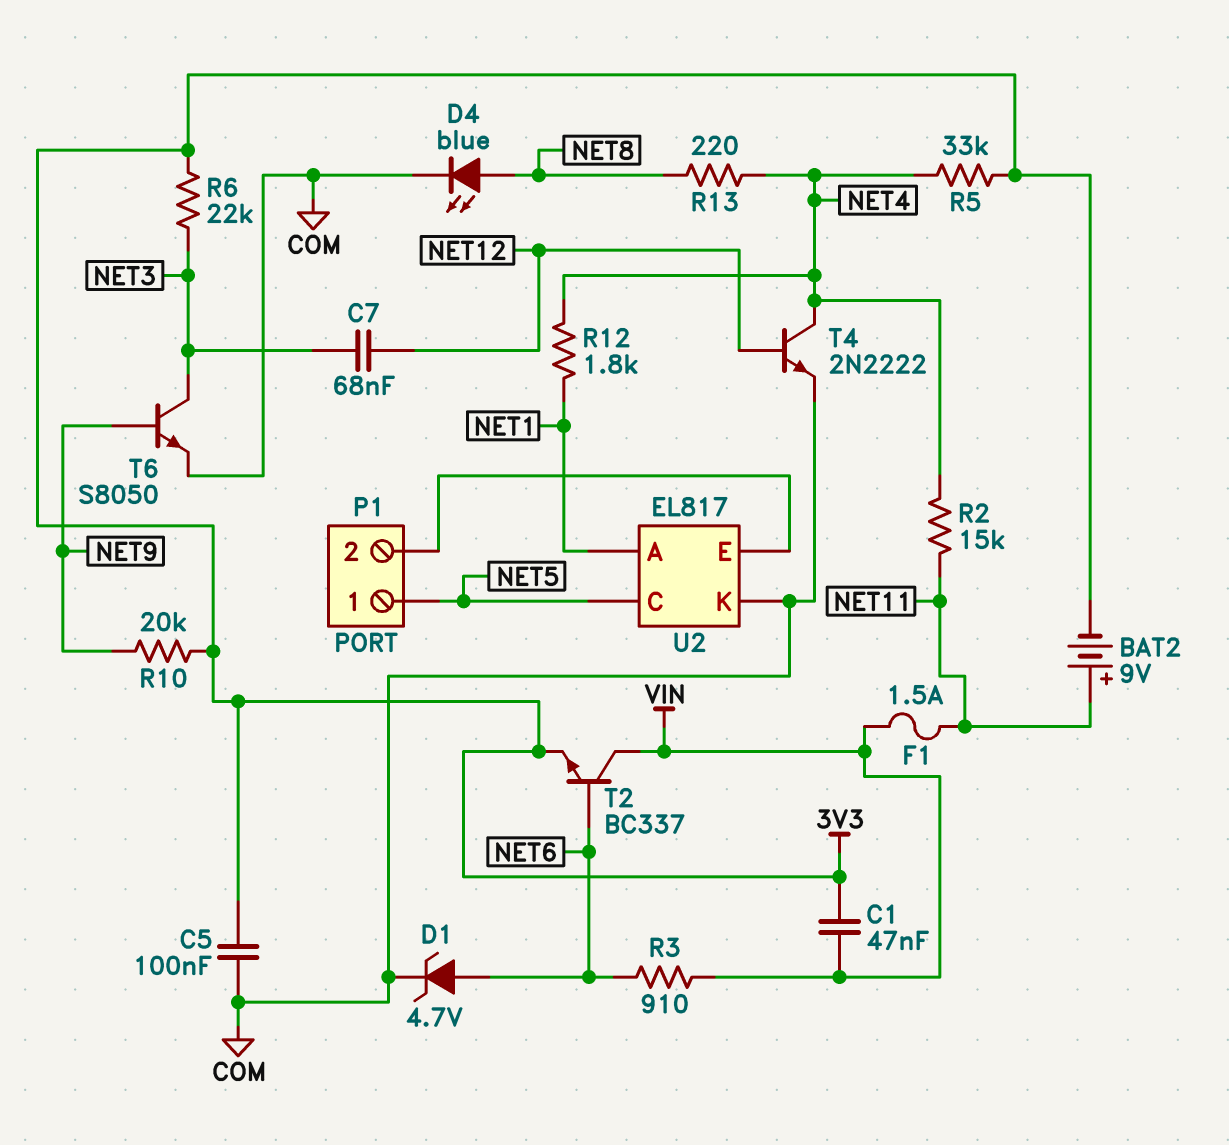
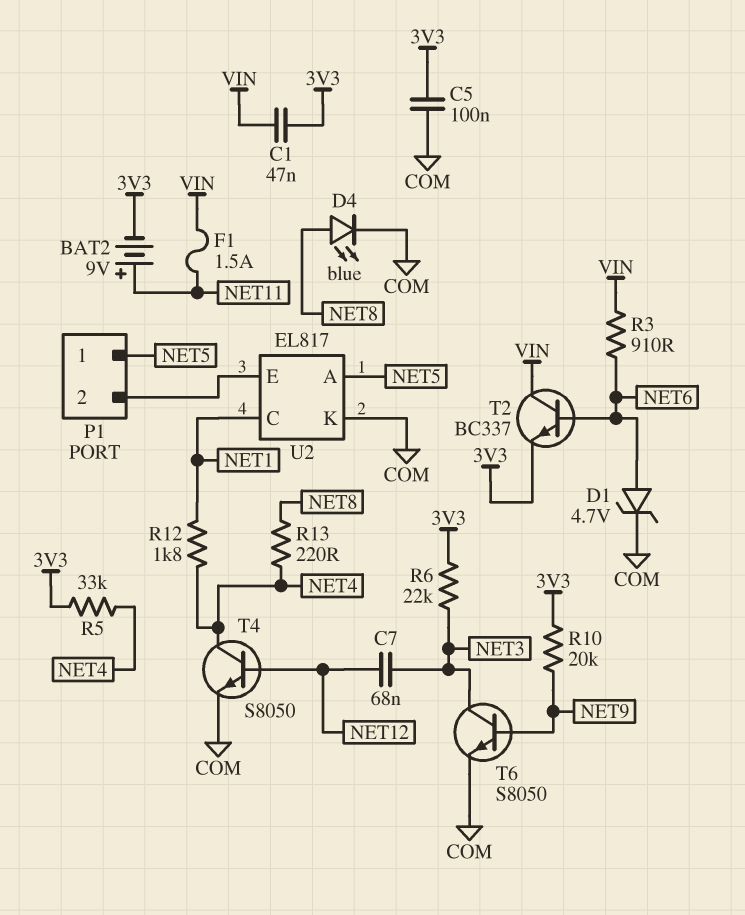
R2: 15k (NET4, NET11) -> none
T4: NPN 2N2222 (B NET12, C NET4, E COM) -> NPN S8050 (B NET12, C NET4, E COM)
U2 pin A: NET1 -> NET5
U2 pin C: NET5 -> NET1

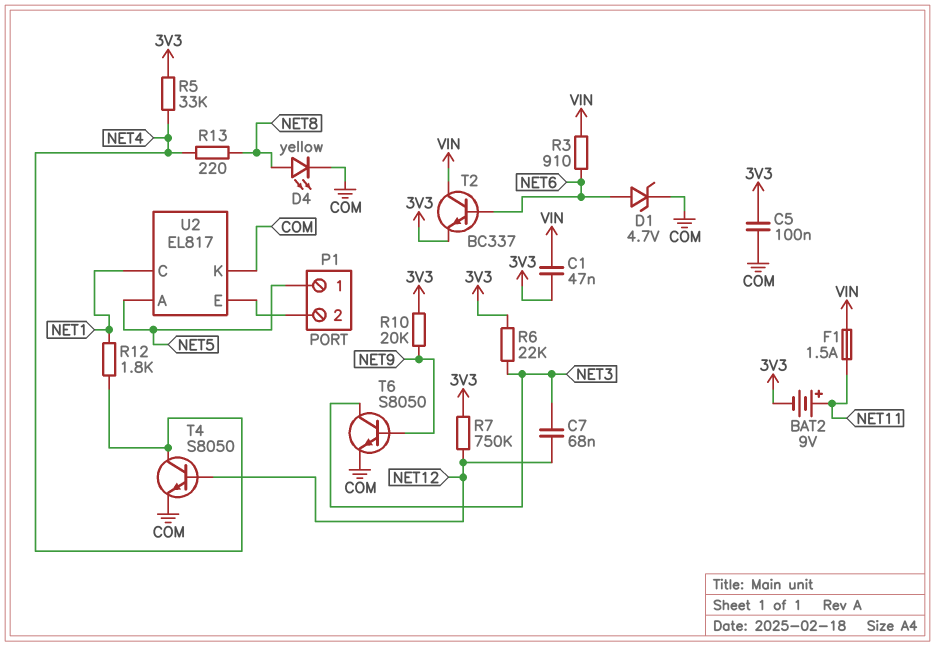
D4: LED blue (A NET8, K COM) -> LED yellow (A NET8, K COM)
R7: none -> 750k (3V3, NET12)

